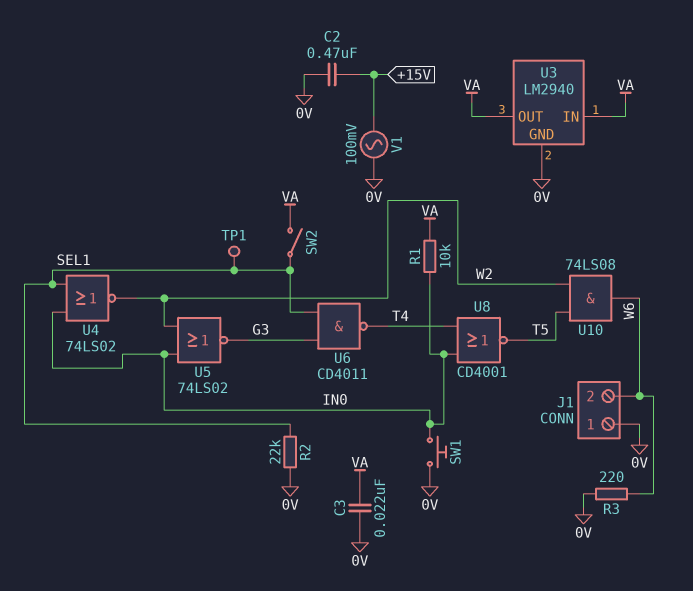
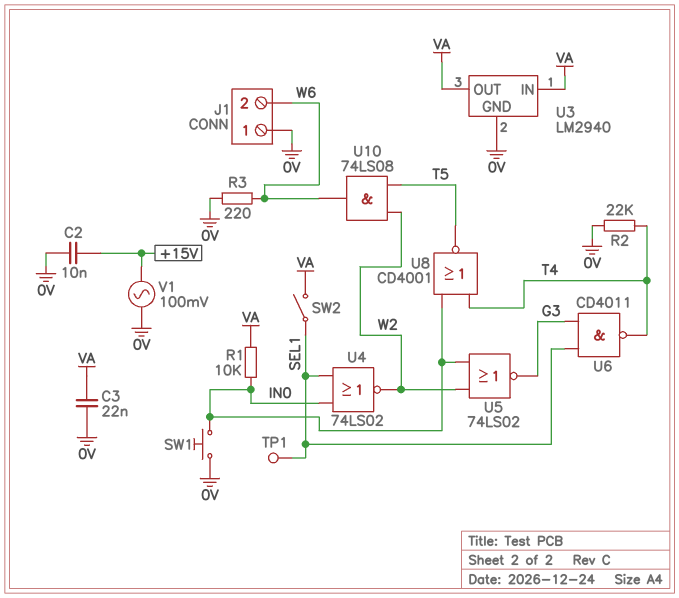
C2: 470nF (+15V, 0V) -> 10nF (+15V, 0V)
R2: 22k (0V, SEL1) -> 22k (0V, T4)

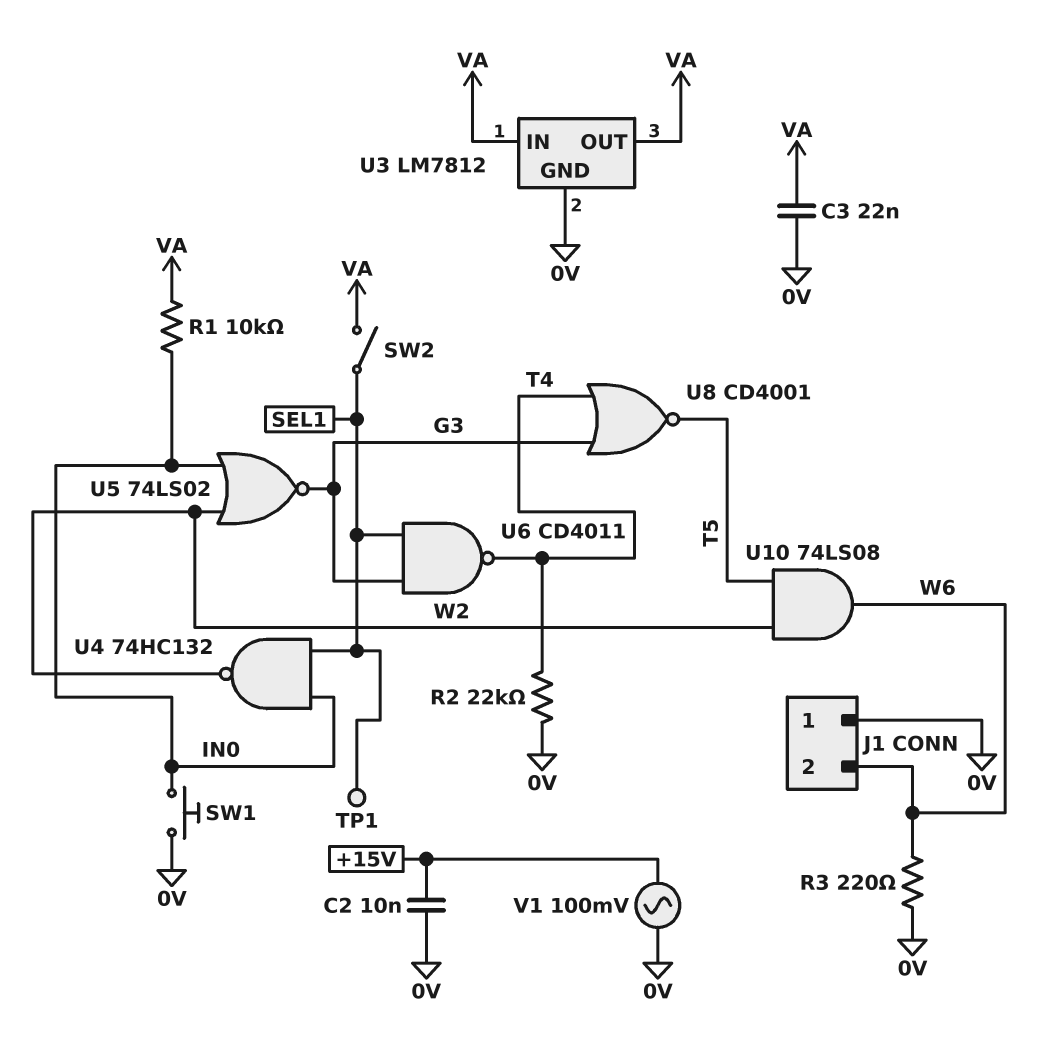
U3: LM2940 -> LM7812
U4: NOR 74LS02 (in IN0, in SEL1, out W2) -> NAND 74HC132 (in IN0, in SEL1, out W2)
U8: NOR CD4001 (in IN0, in T4, out T5) -> NOR CD4001 (in G3, in T4, out T5)

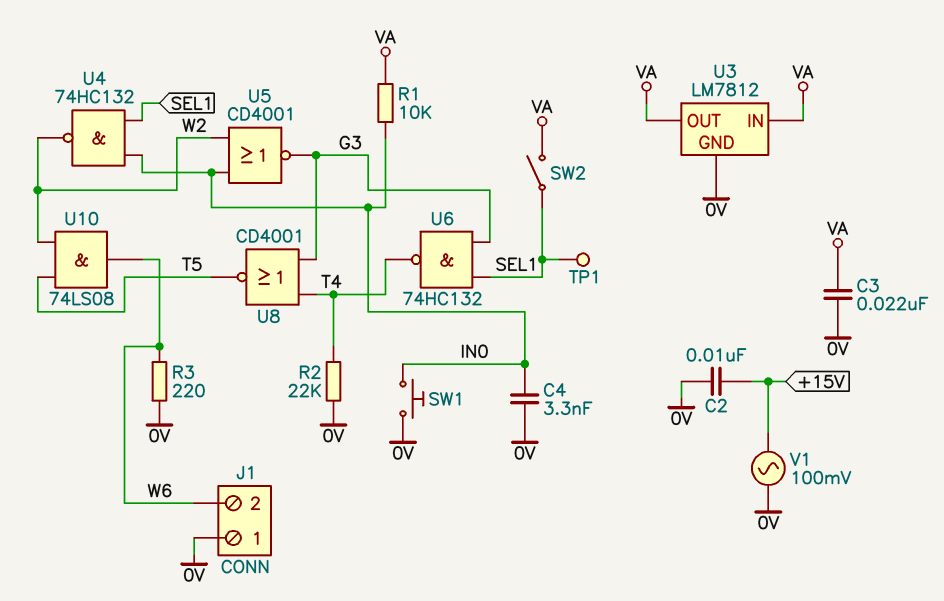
C4: none -> 3.3nF (0V, IN0)
U5: NOR 74LS02 (in IN0, in W2, out G3) -> NOR CD4001 (in IN0, in W2, out G3)
U6: NAND CD4011 (in G3, in SEL1, out T4) -> NAND 74HC132 (in G3, in SEL1, out T4)

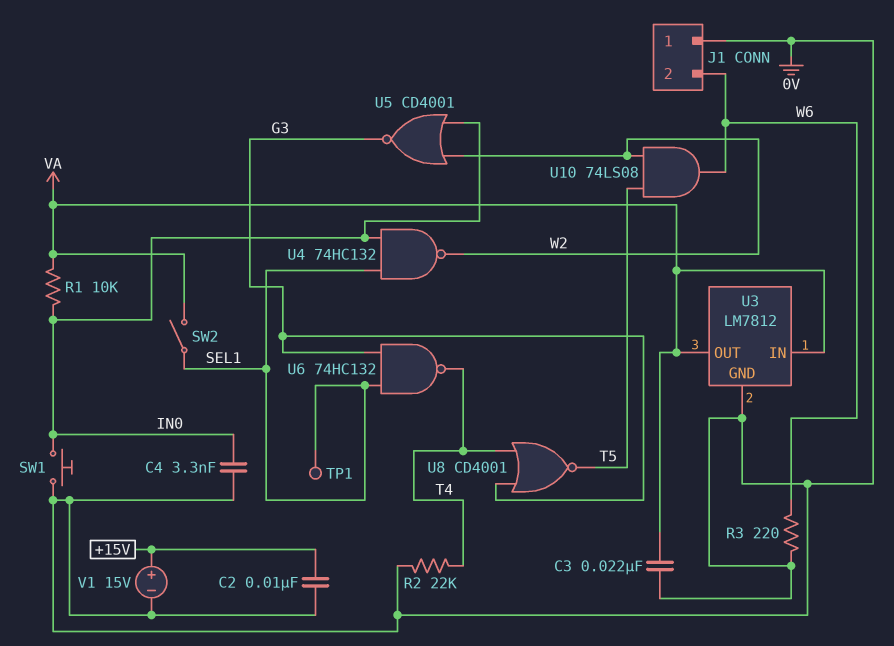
V1: AC 100mV (+15V, 0V) -> 15V (plus +15V, minus 0V)

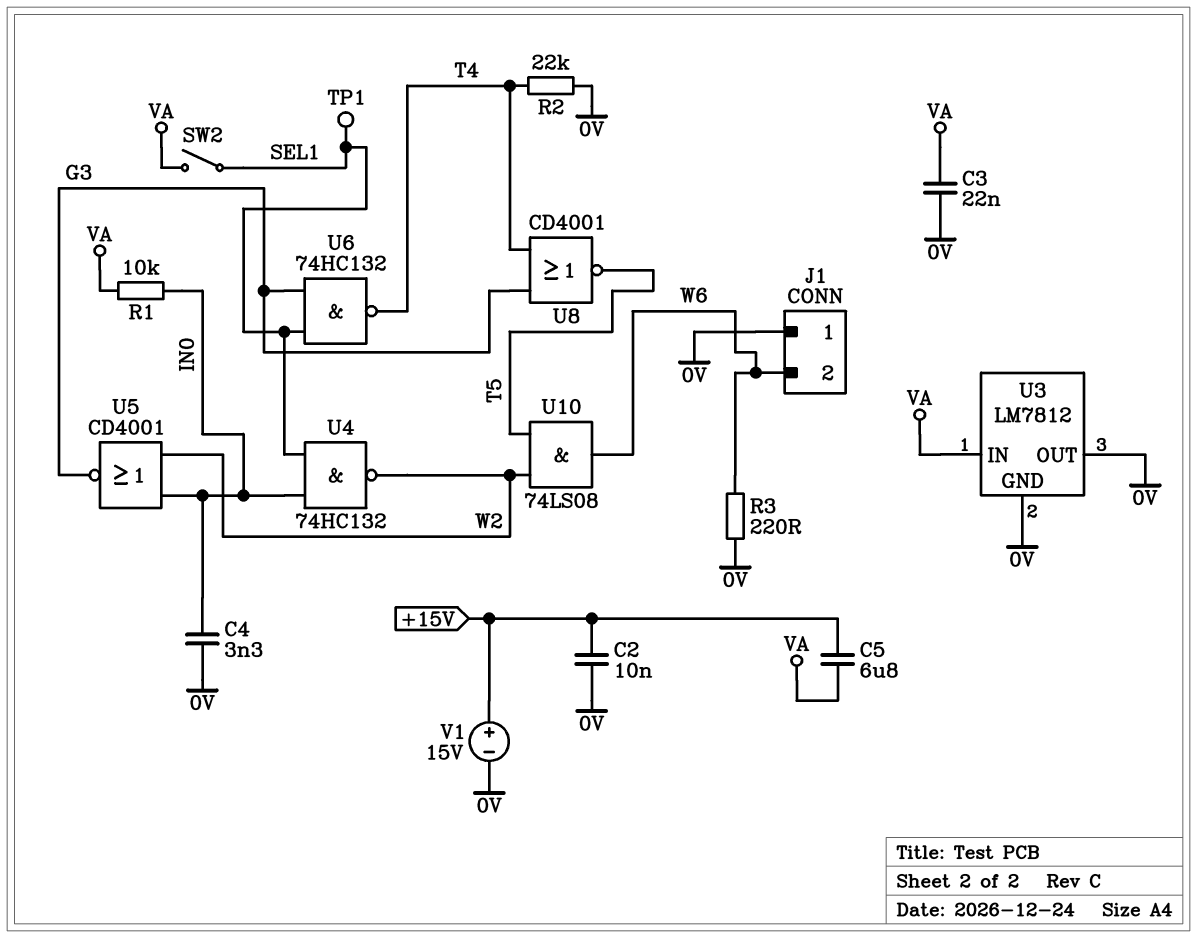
C5: none -> 6.8uF (+15V, VA)
SW1: button (0V, IN0) -> none
U3 pin OUT: VA -> 0V

